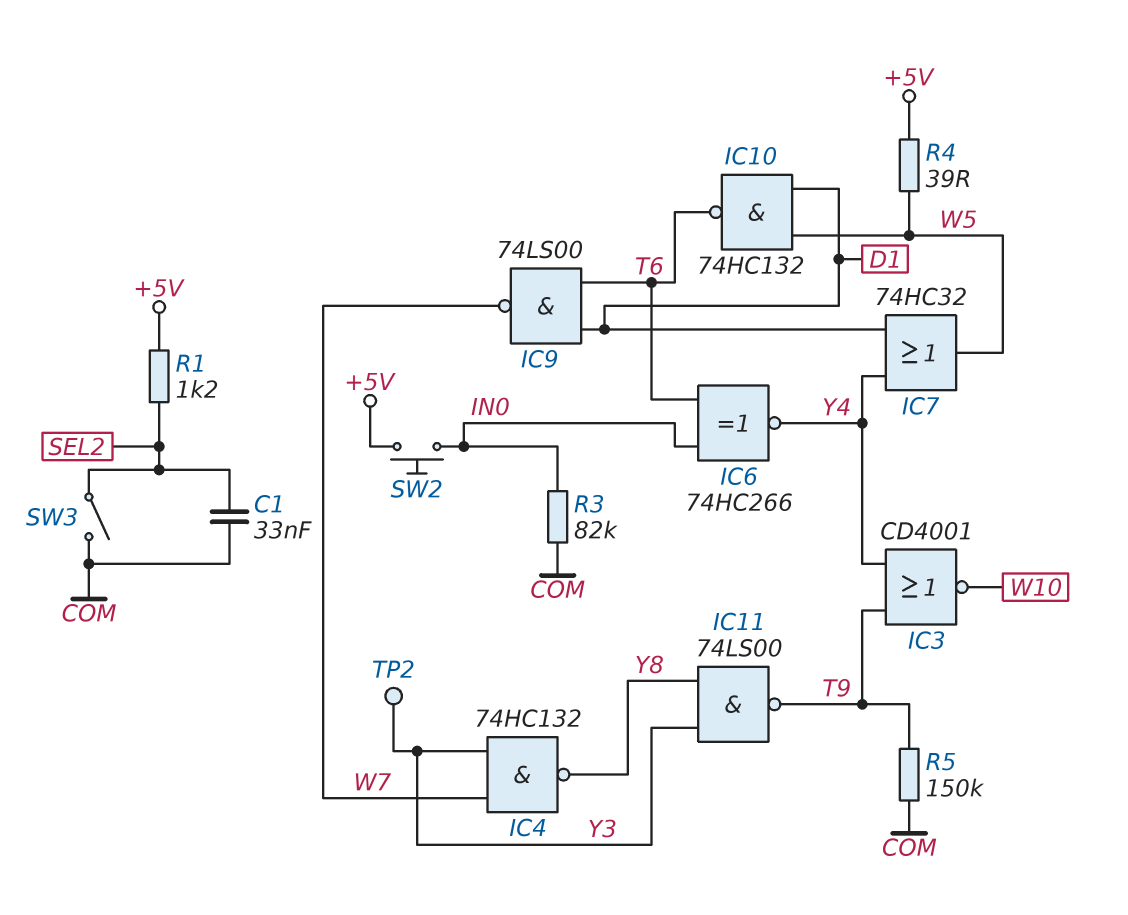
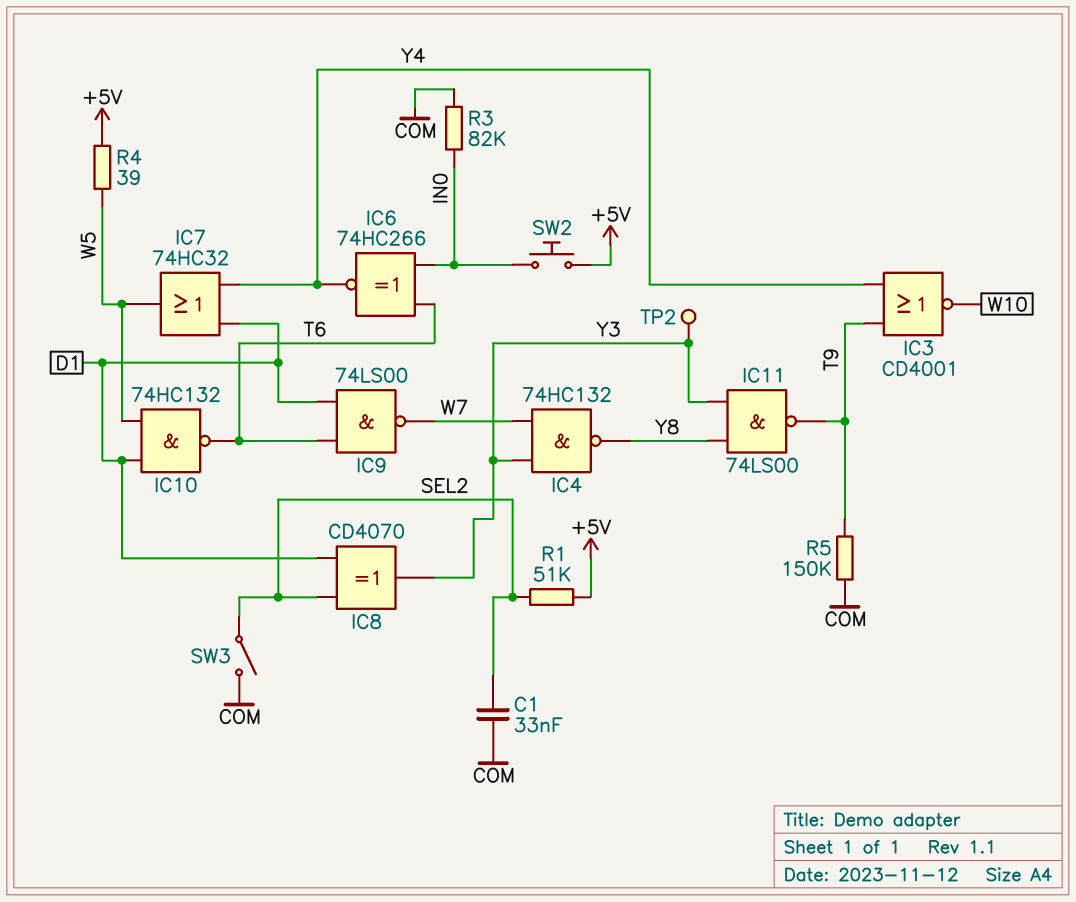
IC8: none -> XOR CD4070 (in D1, in SEL2, out Y3)
R1: 1.2k (+5V, SEL2) -> 51k (+5V, SEL2)

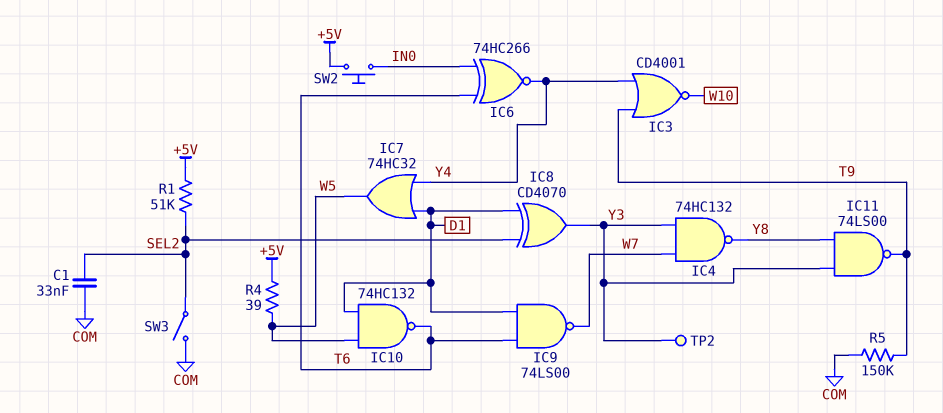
R3: 82k (COM, IN0) -> none

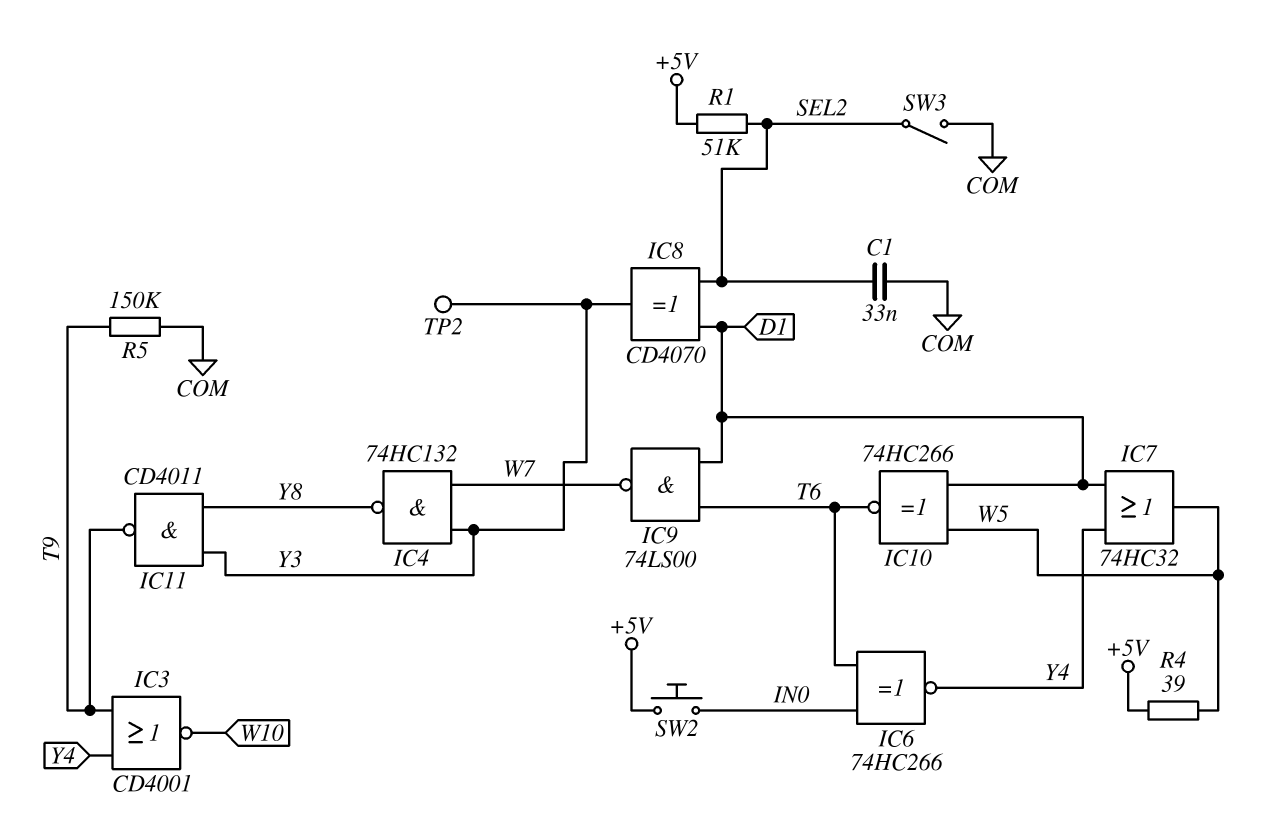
IC10: NAND 74HC132 (in D1, in W5, out T6) -> XNOR 74HC266 (in D1, in W5, out T6)
IC11: NAND 74LS00 (in Y3, in Y8, out T9) -> NAND CD4011 (in Y3, in Y8, out T9)

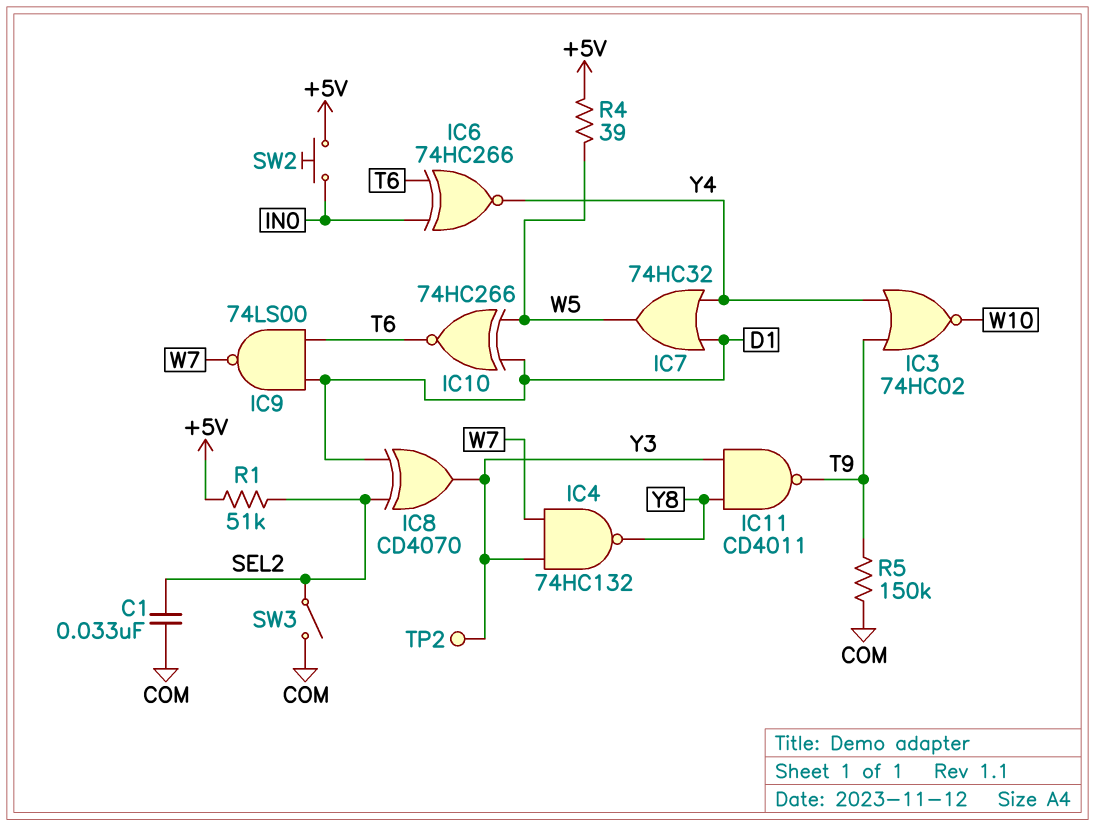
IC3: NOR CD4001 (in T9, in Y4, out W10) -> NOR 74HC02 (in T9, in Y4, out W10)

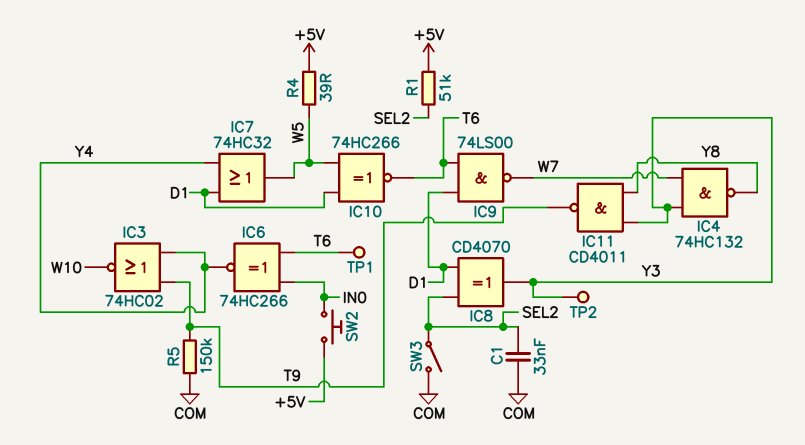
TP1: none -> test point (T6)

